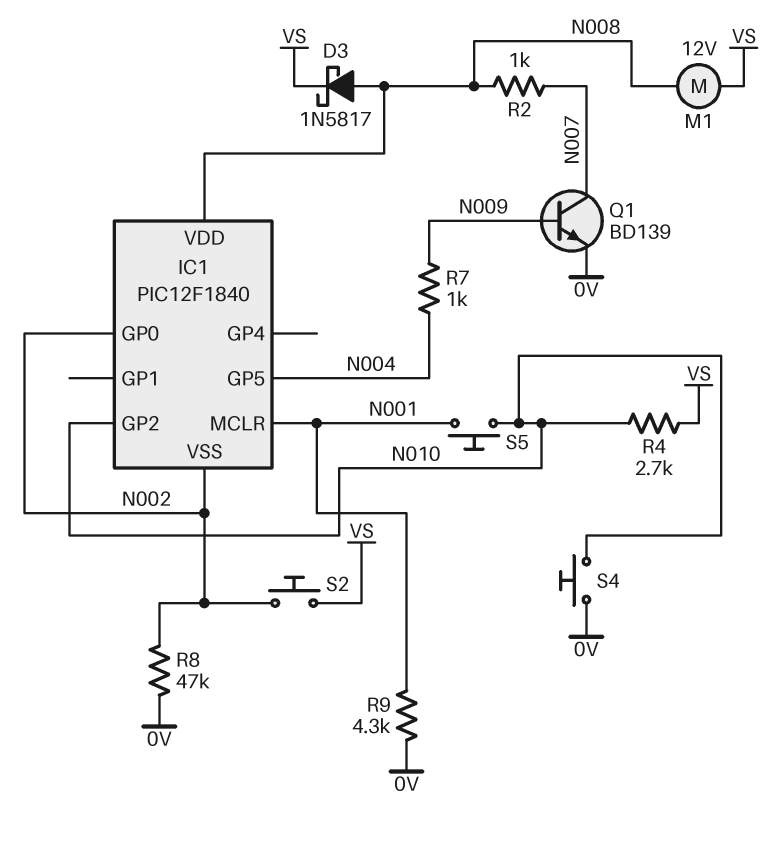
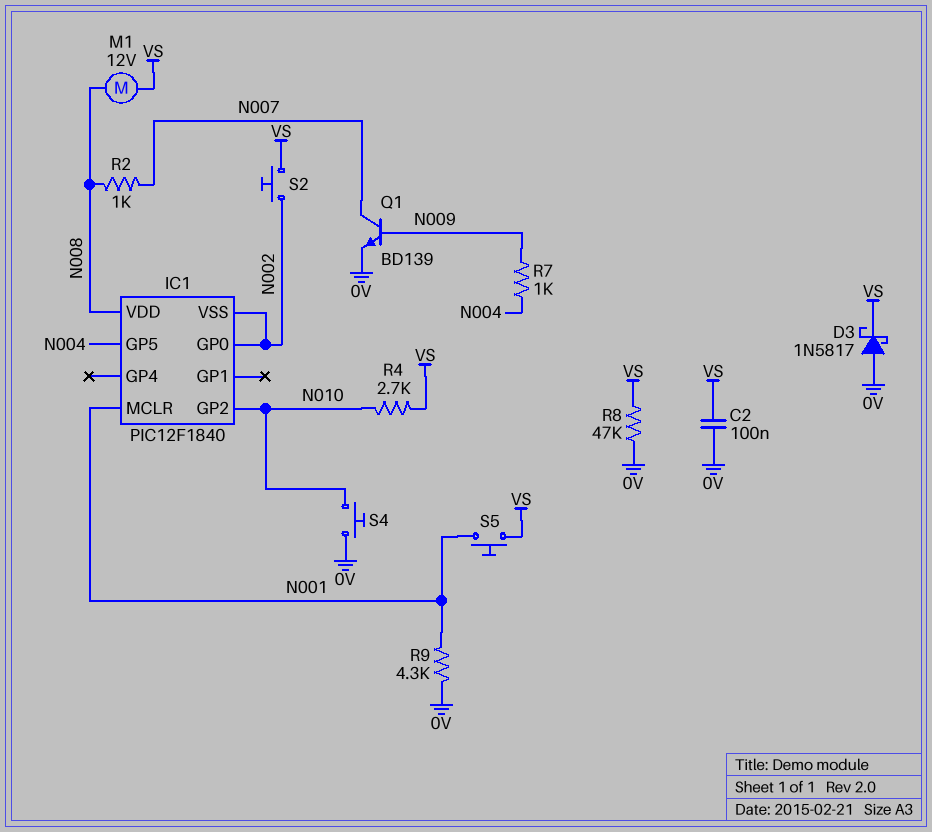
C2: none -> 100nF (0V, VS)
D3: schottky 1N5817 (A N008, K VS) -> schottky 1N5817 (A 0V, K VS)
R8: 47k (0V, N002) -> 47k (0V, VS)
S5: button (N001, N010) -> button (N001, VS)

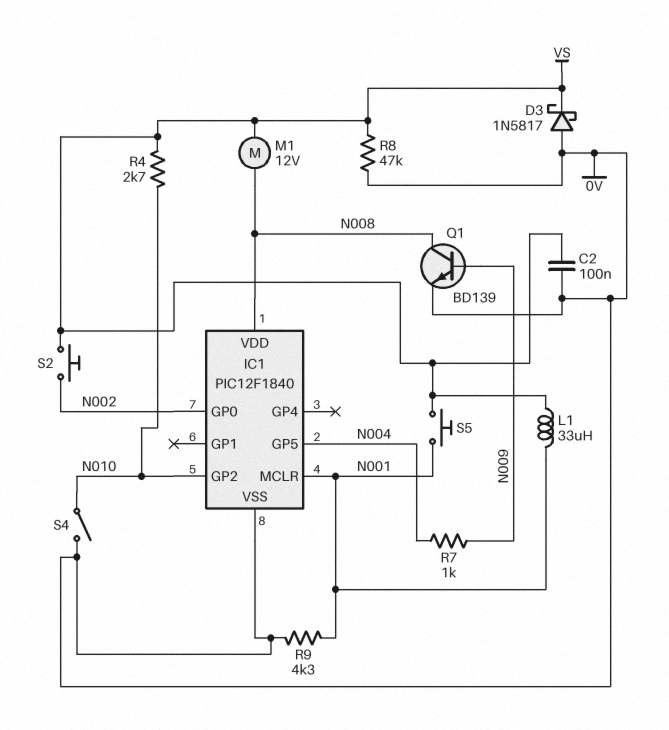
IC1 pin VSS: N002 -> 0V
L1: none -> 33uH (N001, VS)
Q1: NPN BD139 (B N009, C N007, E 0V) -> NPN BD139 (B N009, C N008, E 0V)
R2: 1k (N007, N008) -> none
S4: button (0V, N010) -> switch (0V, N010)

